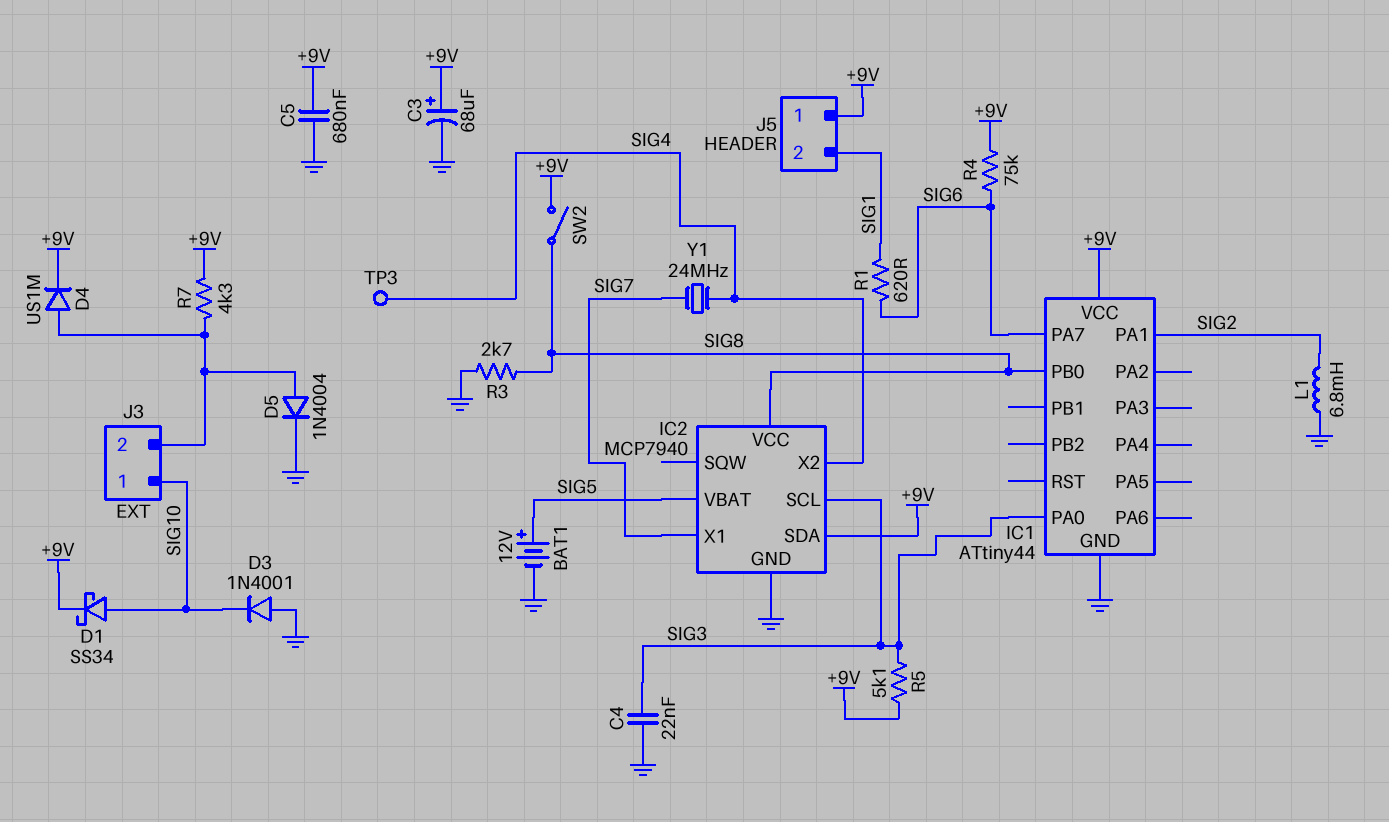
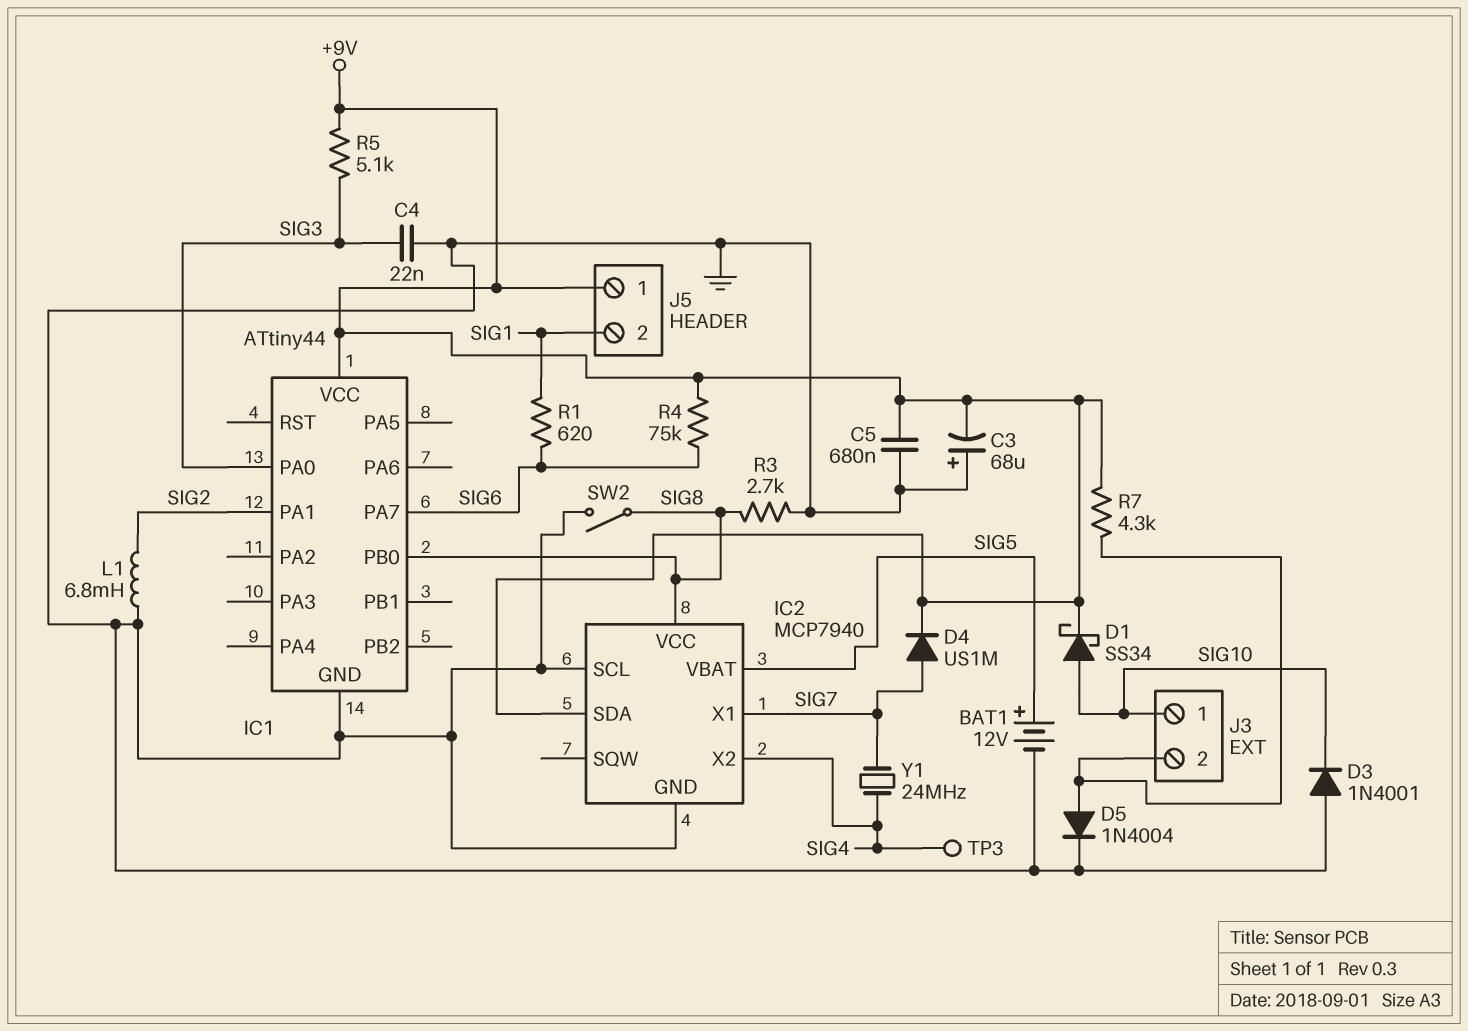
C3: 68uF (plus +9V, minus GND) -> 68uF (plus GND, minus +9V)
D4: diode US1M (A J3/2, K +9V) -> diode US1M (A SIG7, K +9V)
IC2 pin SCL: SIG3 -> GND
SW2: switch (+9V, SIG8) -> switch (GND, SIG8)

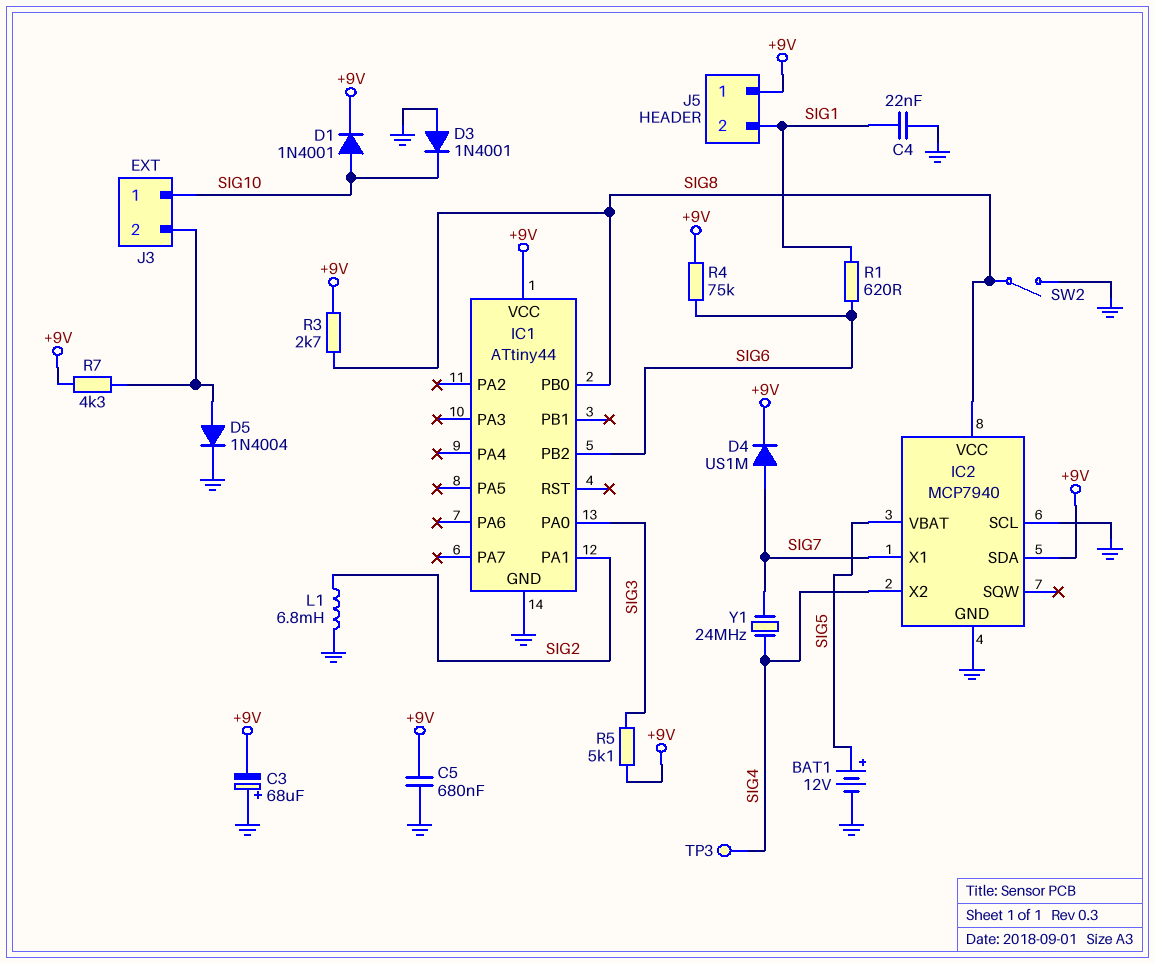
C4: 22nF (GND, SIG3) -> 22nF (GND, SIG1)
D1: schottky SS34 (A SIG10, K +9V) -> diode 1N4001 (A SIG10, K +9V)
IC1 pin PA7: SIG6 -> none
IC1 pin PB2: none -> SIG6
R3: 2.7k (GND, SIG8) -> 2.7k (+9V, SIG8)

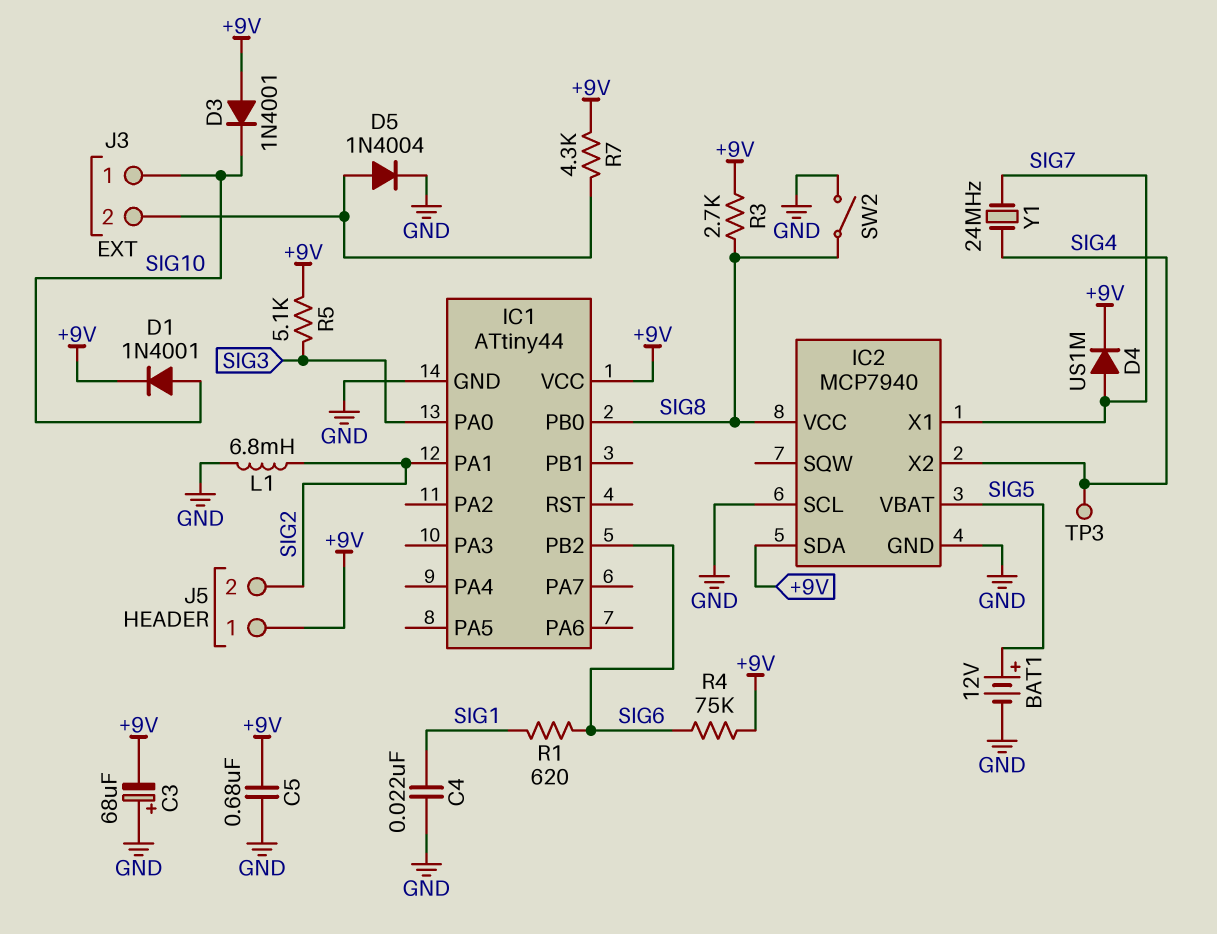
D3: diode 1N4001 (A GND, K SIG10) -> diode 1N4001 (A +9V, K SIG10)
J5 pin 2: SIG1 -> SIG2

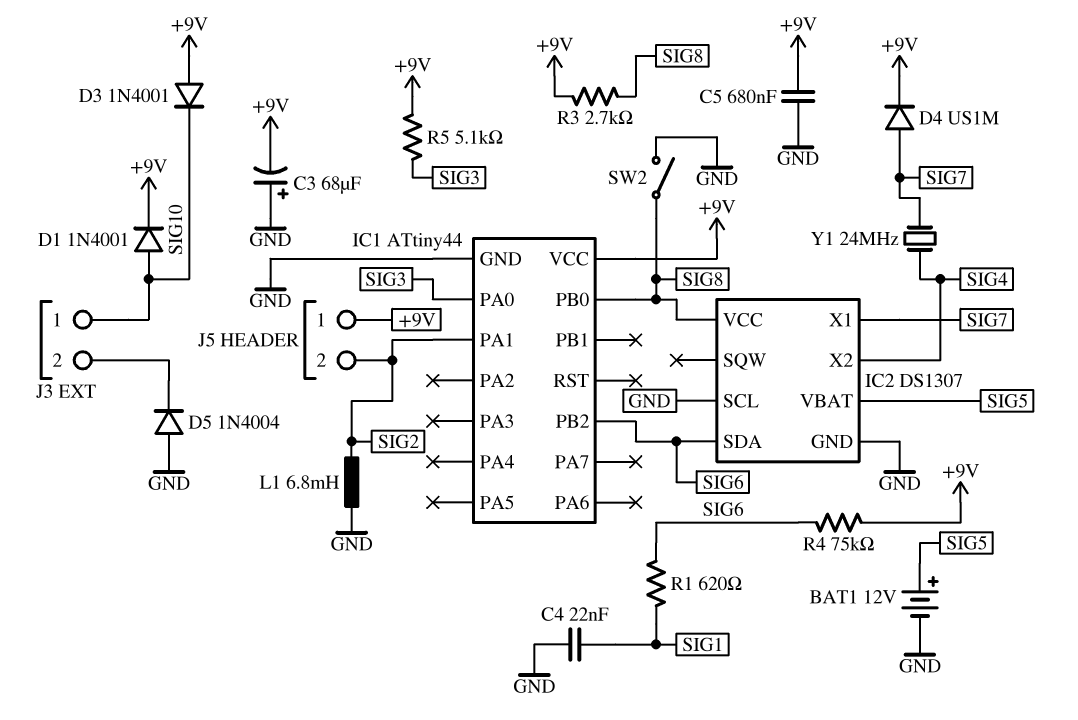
D5: diode 1N4004 (A J3/2, K GND) -> diode 1N4004 (A GND, K J3/2)
IC2: MCP7940 -> DS1307
IC2 pin SDA: +9V -> SIG6
R7: 4.3k (+9V, J3/2) -> none
TP3: test point (SIG4) -> none

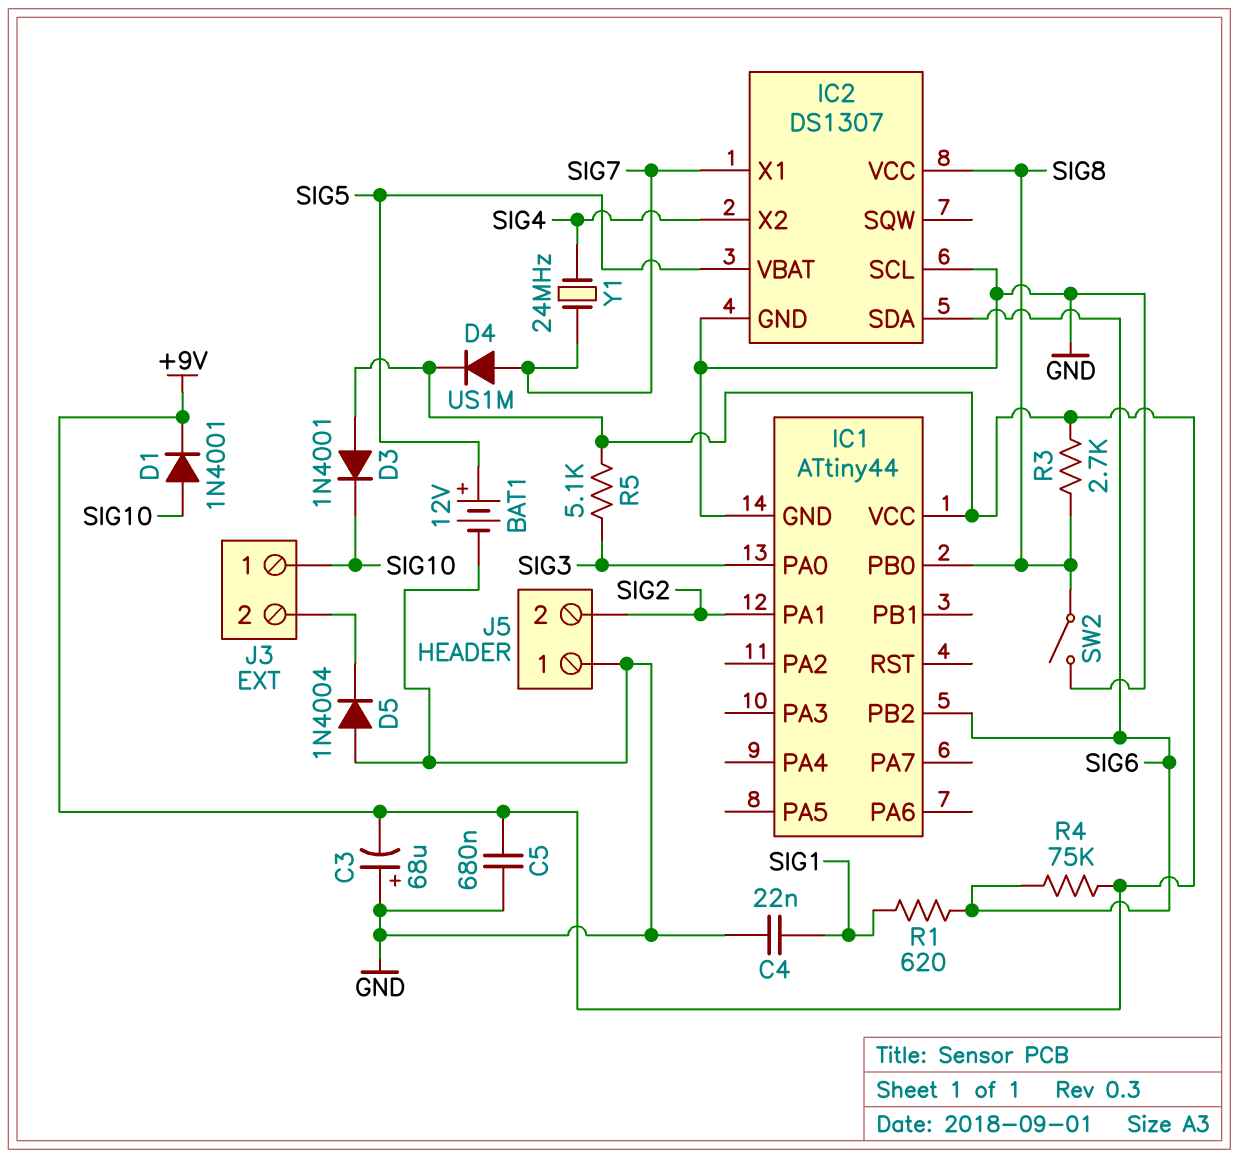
J5 pin 1: +9V -> GND
L1: 6.8mH (GND, SIG2) -> none

